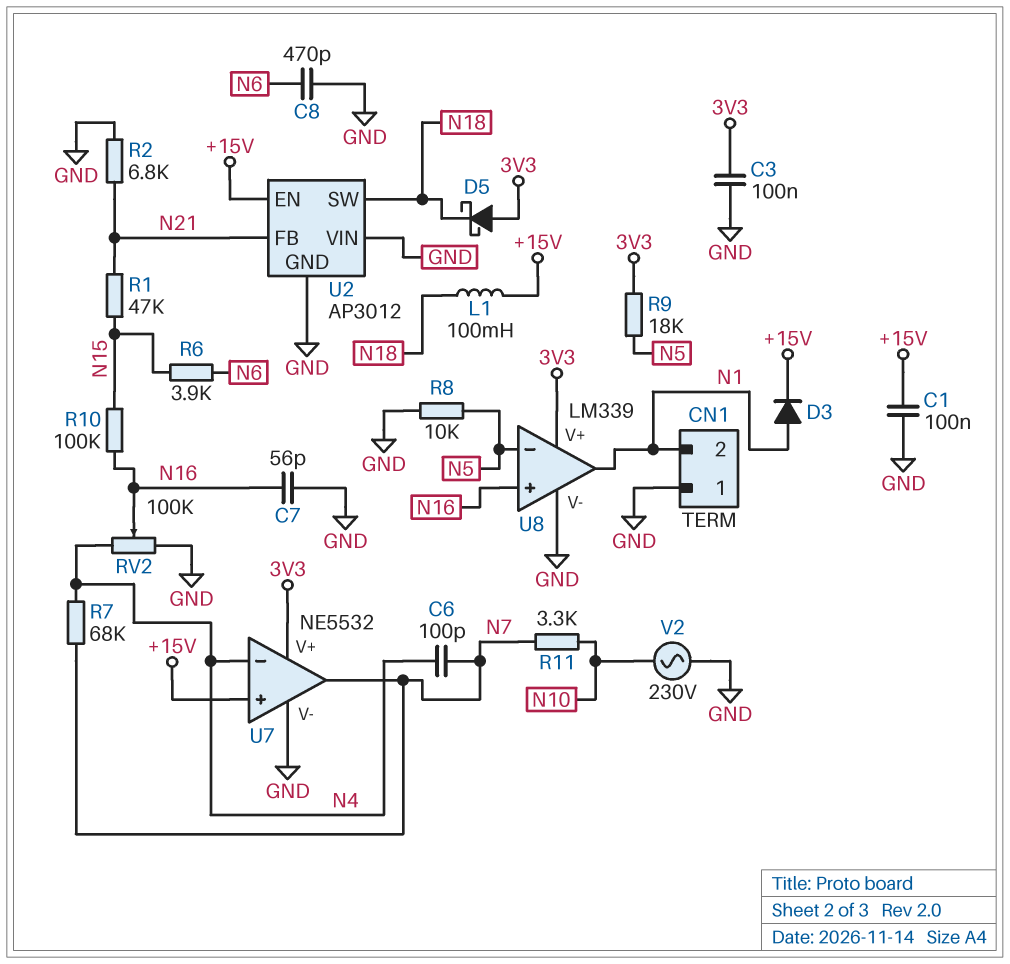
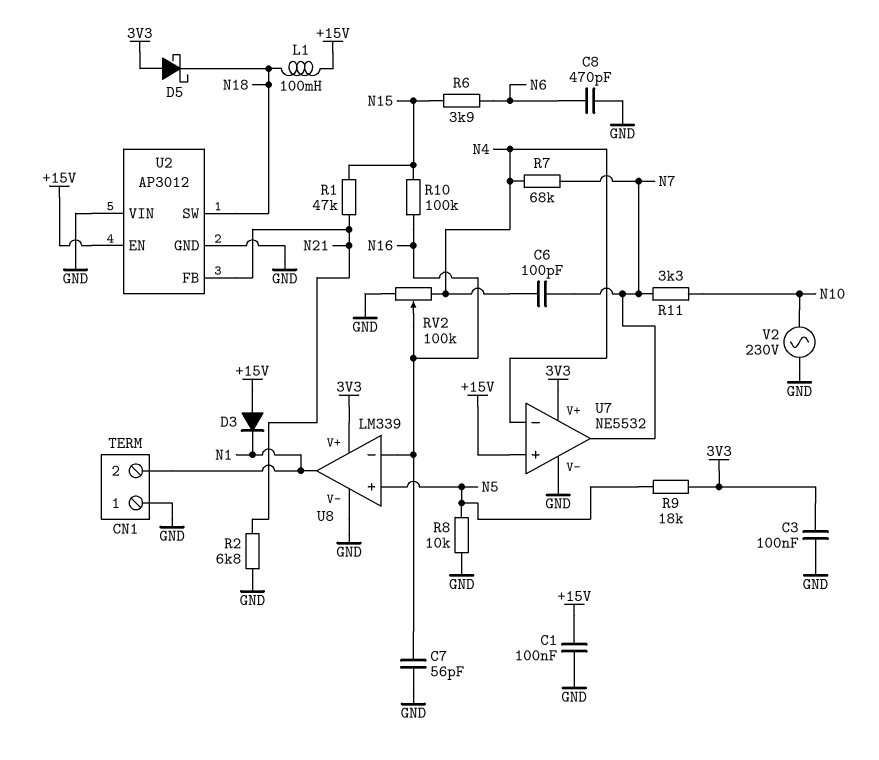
D3: diode (A N1, K +15V) -> diode (A +15V, K N1)
U8 pin in+: N16 -> N5
U8 pin in-: N5 -> N16

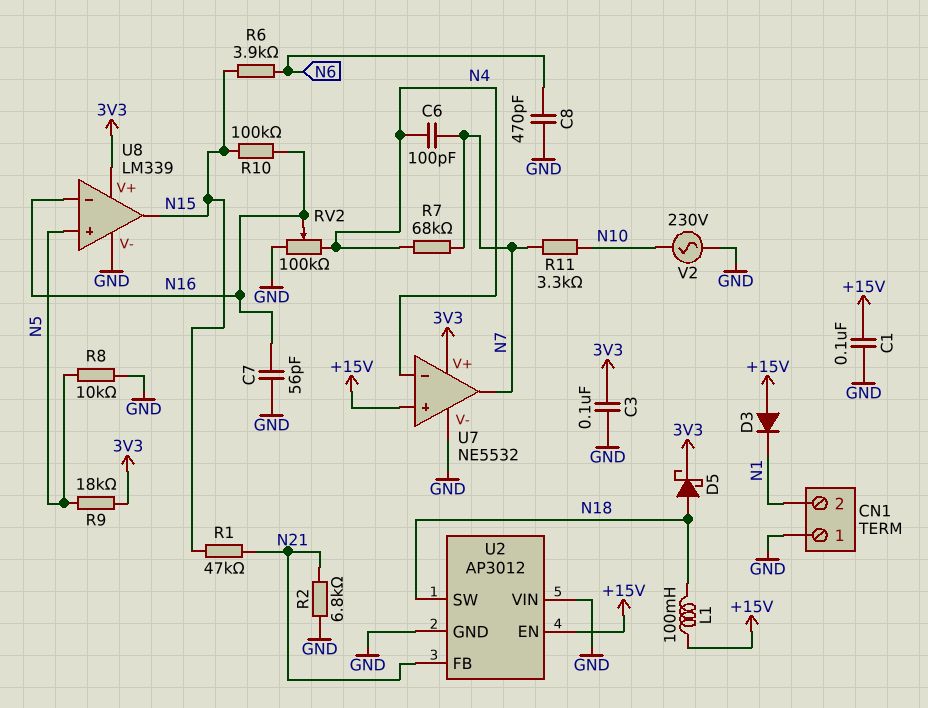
D5: schottky (A 3V3, K N18) -> schottky (A N18, K 3V3)
U8 pin out: N1 -> N15

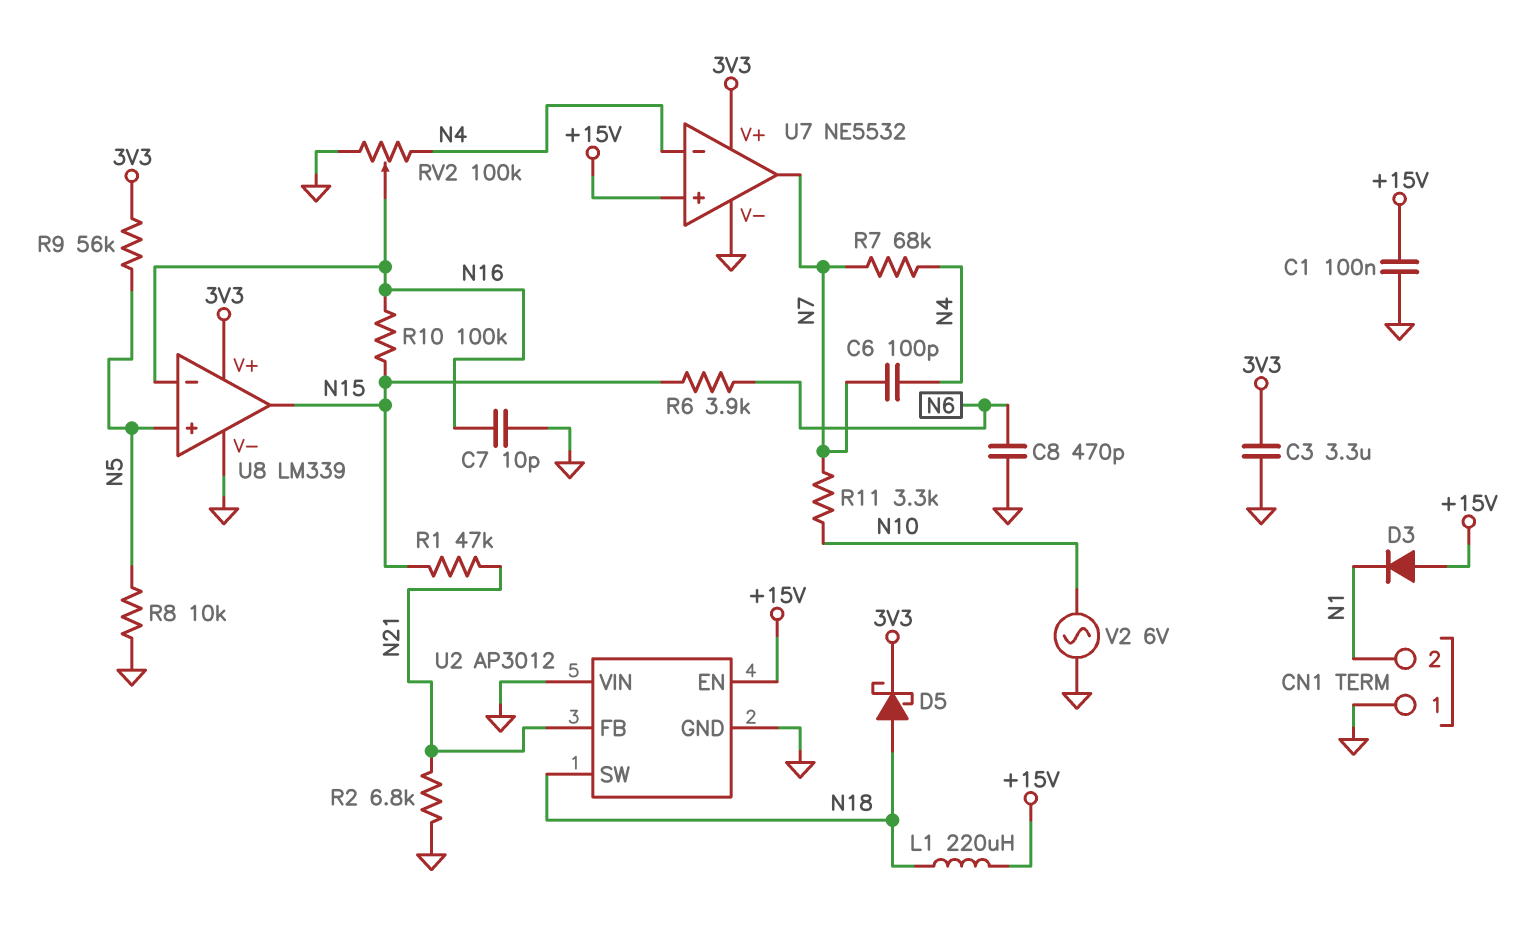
C3: 100nF (3V3, GND) -> 3.3uF (3V3, GND)
C7: 56pF (GND, N16) -> 10pF (GND, N16)
L1: 100mH (+15V, N18) -> 220uH (+15V, N18)
R9: 18k (3V3, N5) -> 56k (3V3, N5)
V2: AC 230V (GND, N10) -> AC 6V (GND, N10)

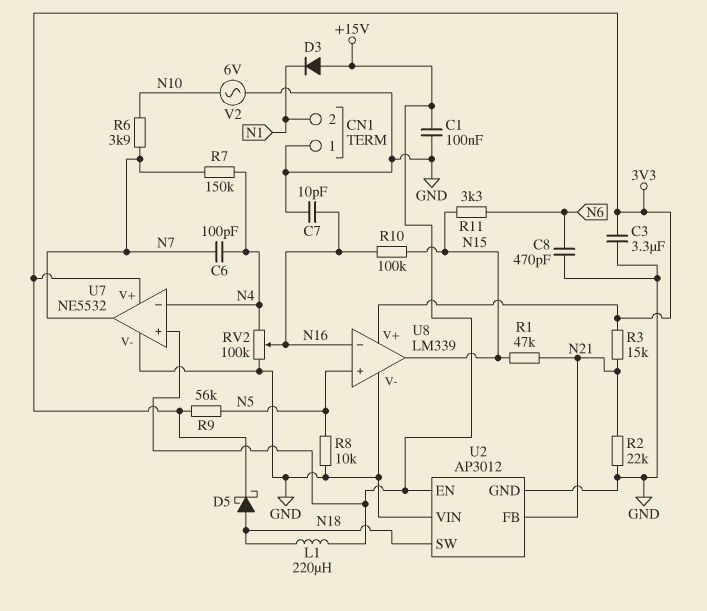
R2: 6.8k (GND, N21) -> 22k (GND, N21)
R3: none -> 15k (3V3, N21)
R6: 3.9k (N6, N15) -> 3.9k (N7, N10)
R7: 68k (N4, N7) -> 150k (N4, N7)
R11: 3.3k (N7, N10) -> 3.3k (N6, N15)

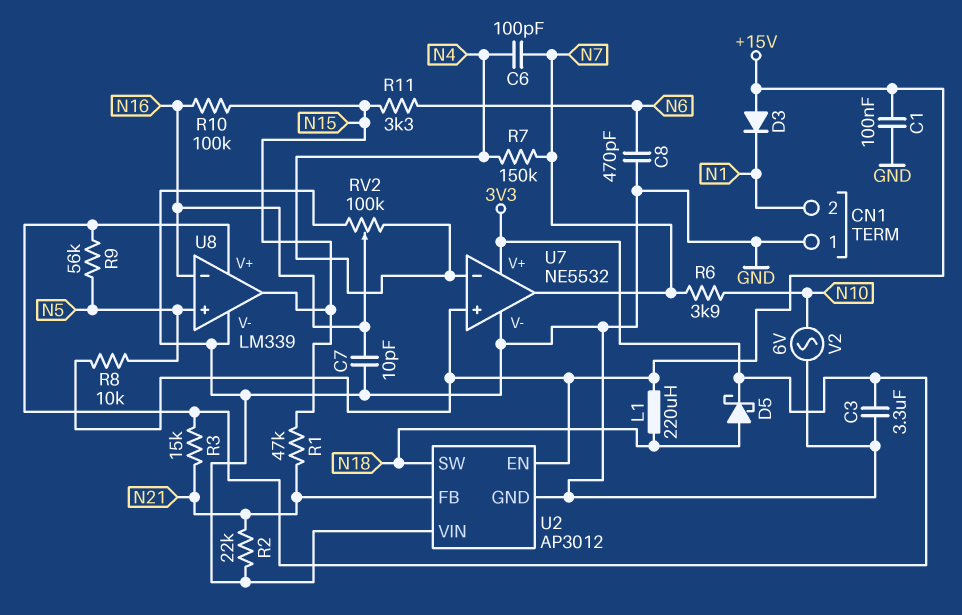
R8: 10k (GND, N5) -> 10k (+15V, N5)

